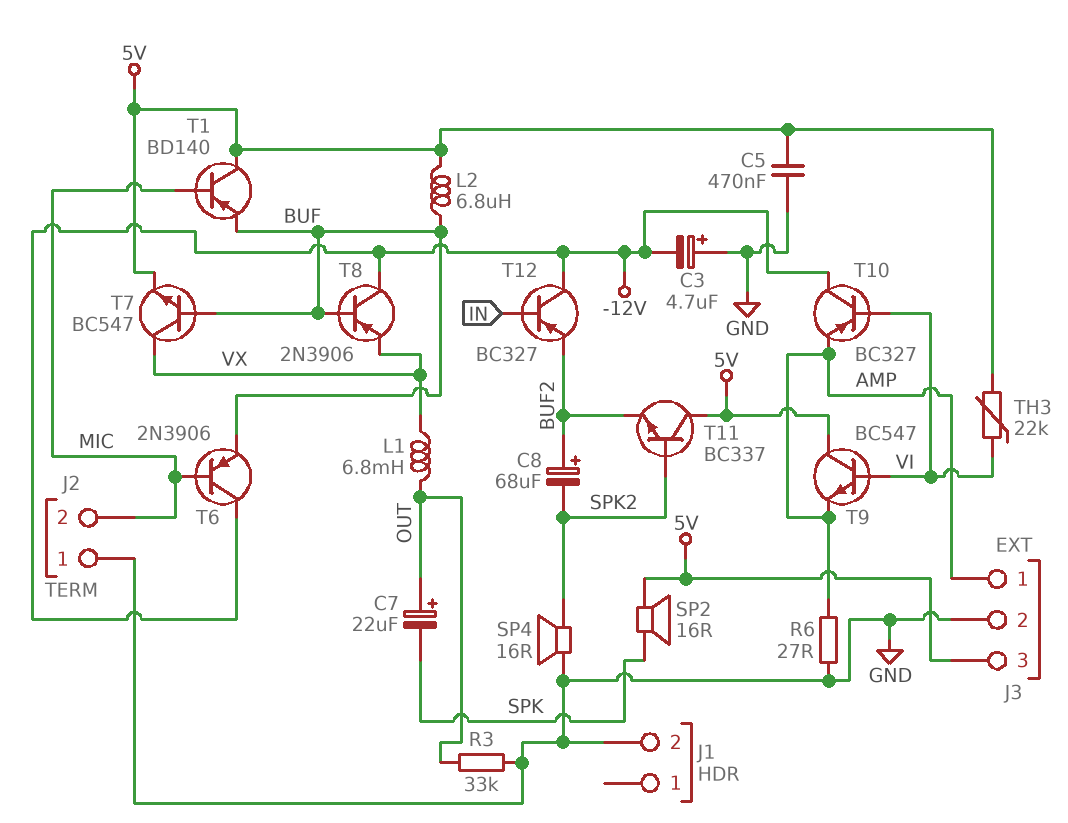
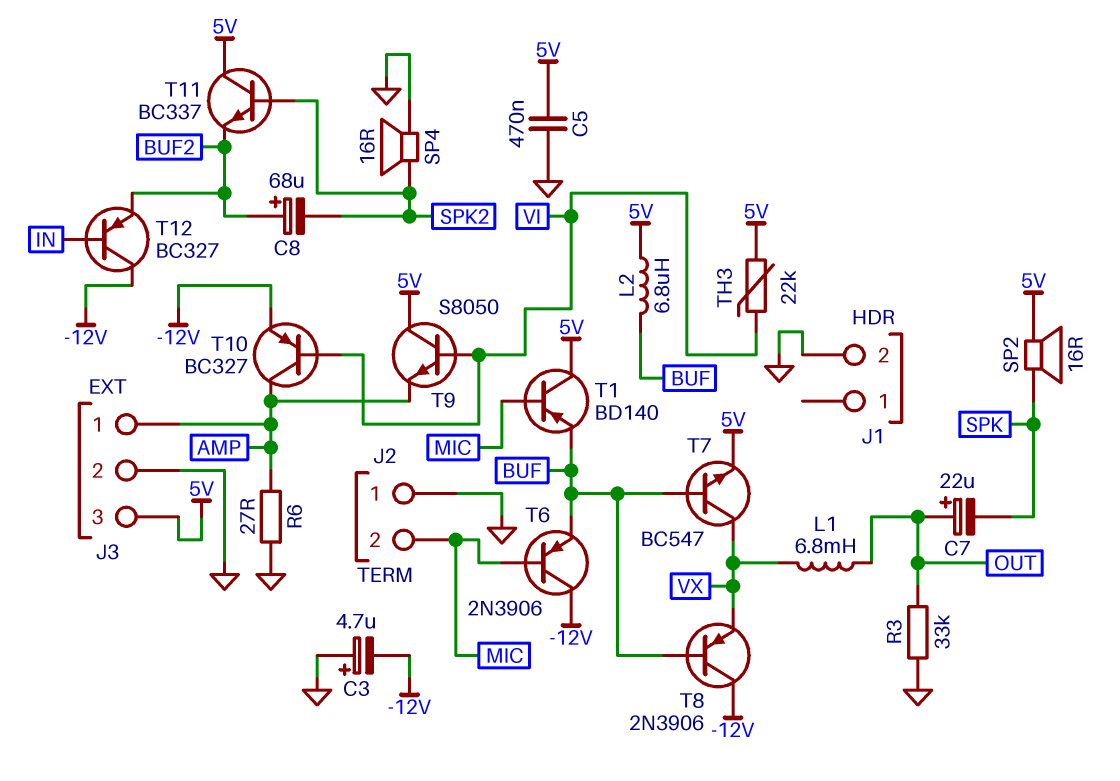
T9: NPN BC547 (B VI, C 5V, E AMP) -> NPN S8050 (B VI, C 5V, E AMP)
T10: PNP BC327 (B VI, C -12V, E AMP) -> PNP BC327 (B VI, C AMP, E -12V)

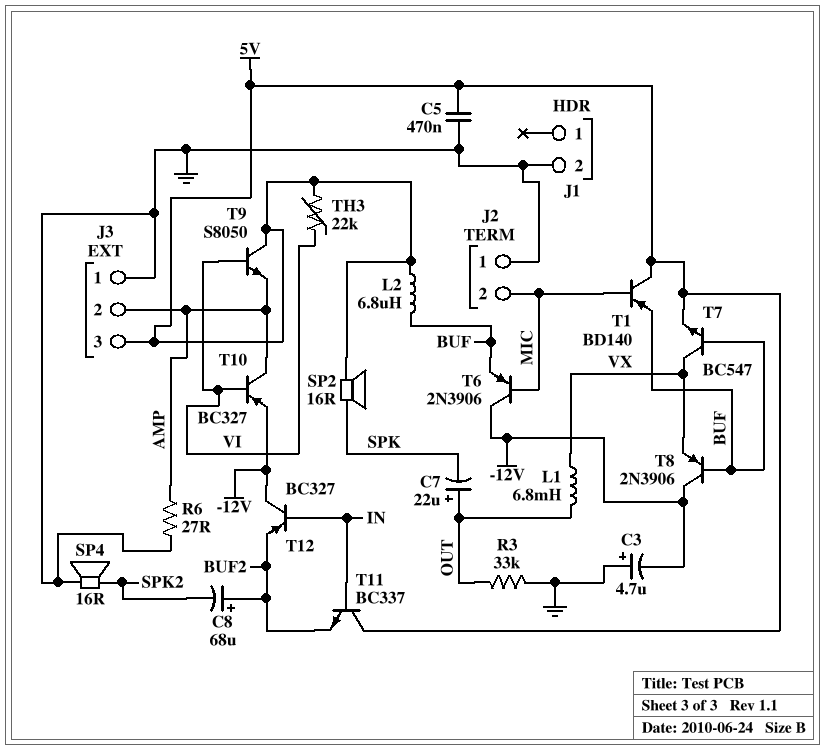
J3 pin 1: AMP -> GND
J3 pin 2: GND -> AMP
T11: NPN BC337 (B SPK2, C 5V, E BUF2) -> NPN BC337 (B IN, C 5V, E BUF2)

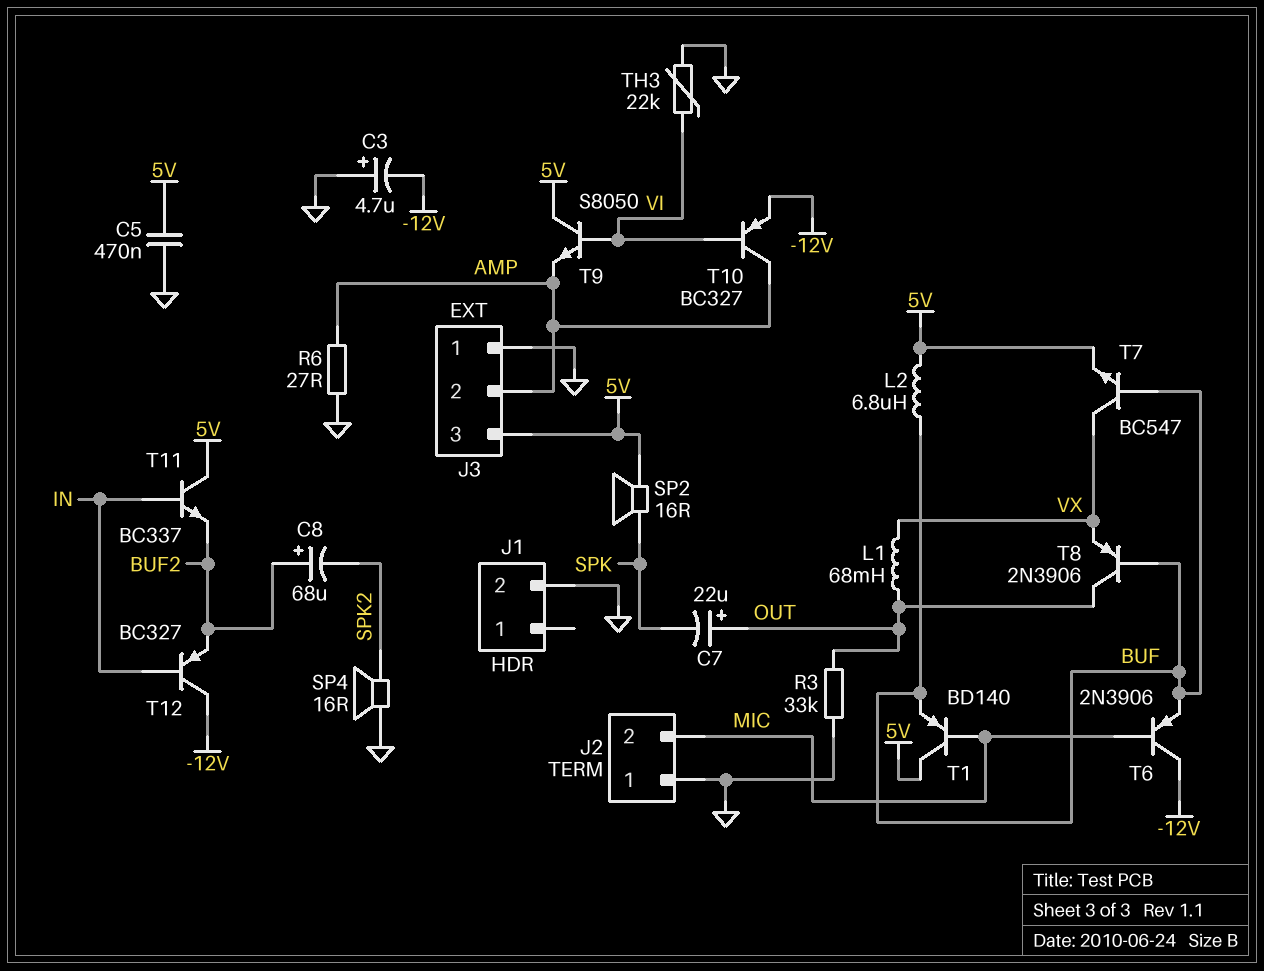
L1: 6.8mH (OUT, VX) -> 68mH (OUT, VX)
T8: PNP 2N3906 (B BUF, C -12V, E VX) -> PNP 2N3906 (B BUF, C OUT, E VX)
TH3: 22k (5V, VI) -> 22k (GND, VI)

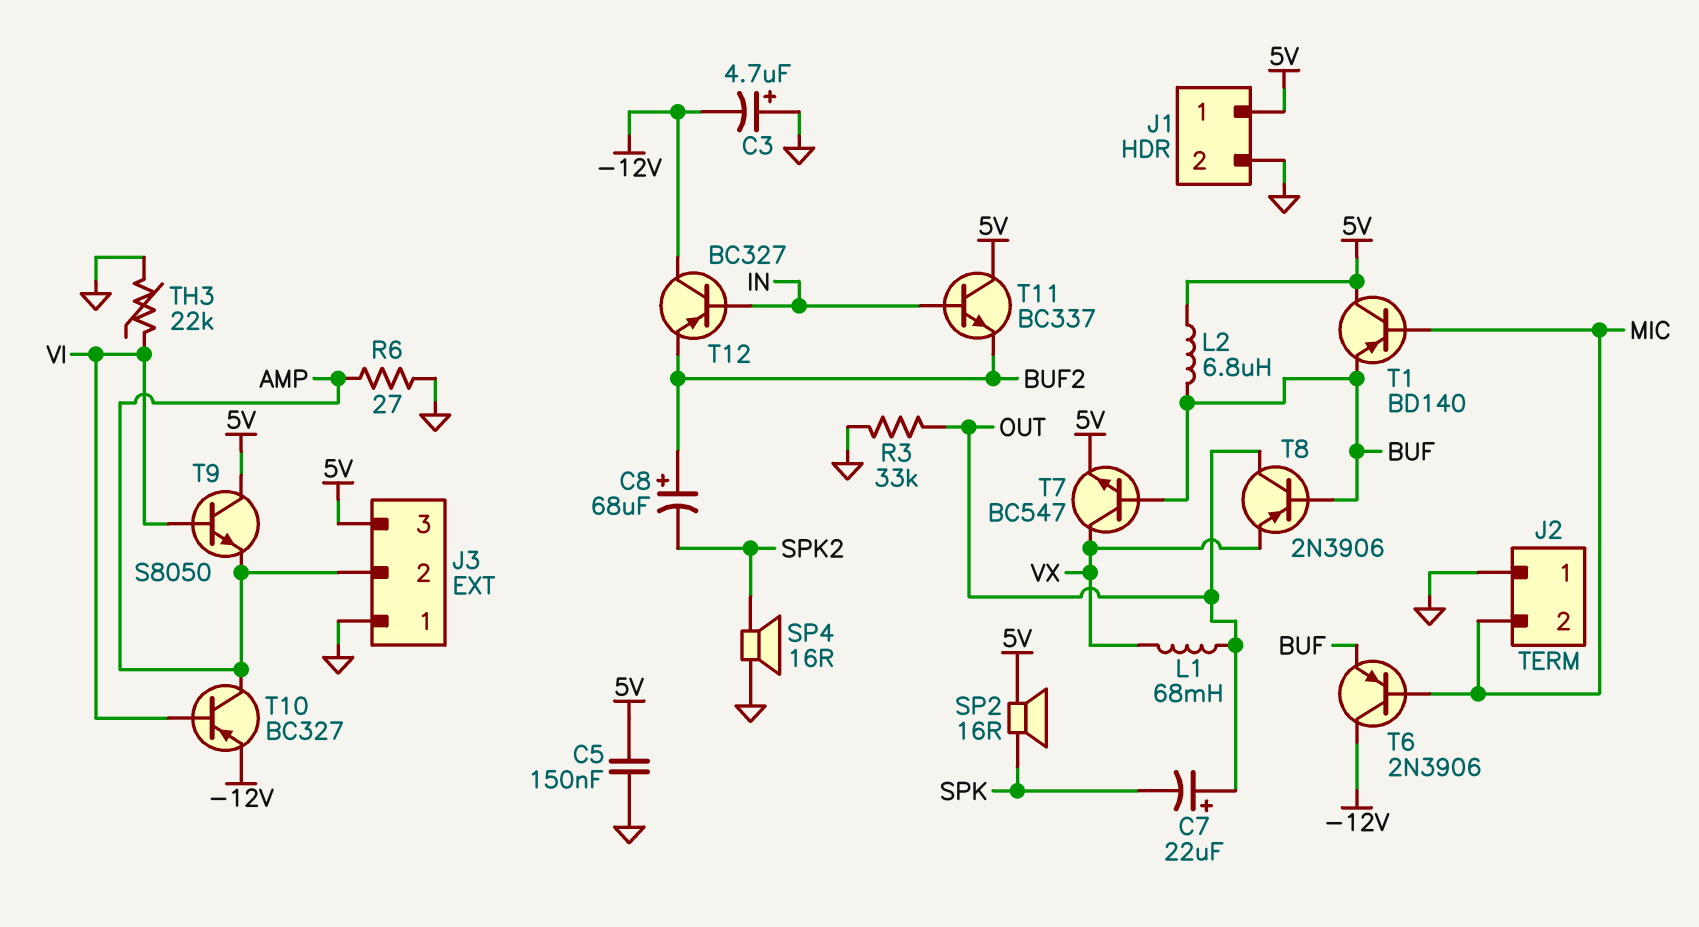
C5: 470nF (5V, GND) -> 150nF (5V, GND)
J1 pin 1: none -> 5V

